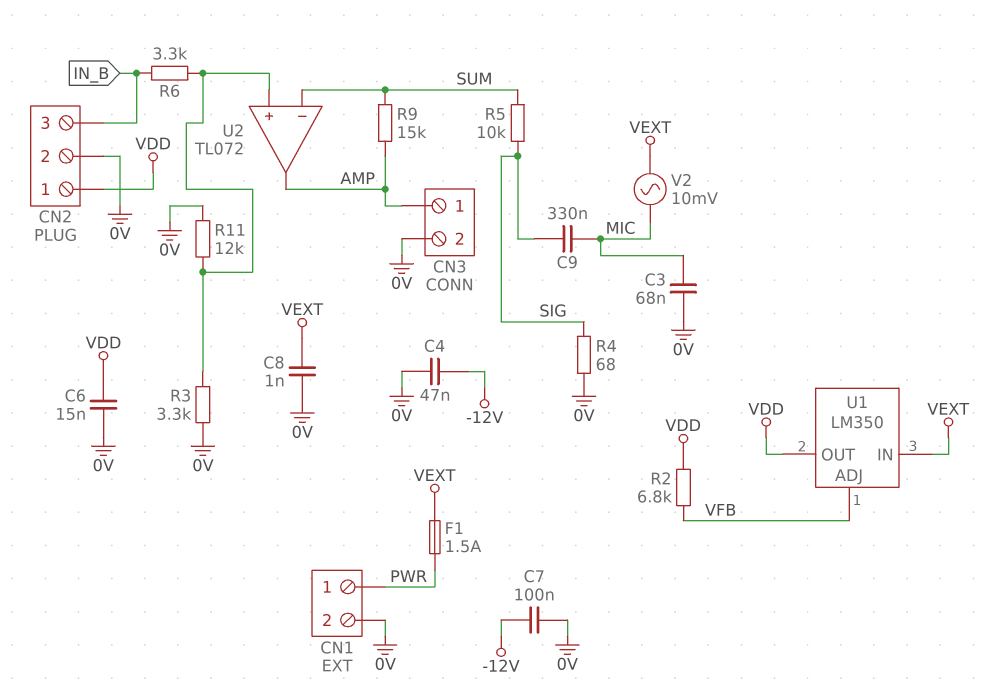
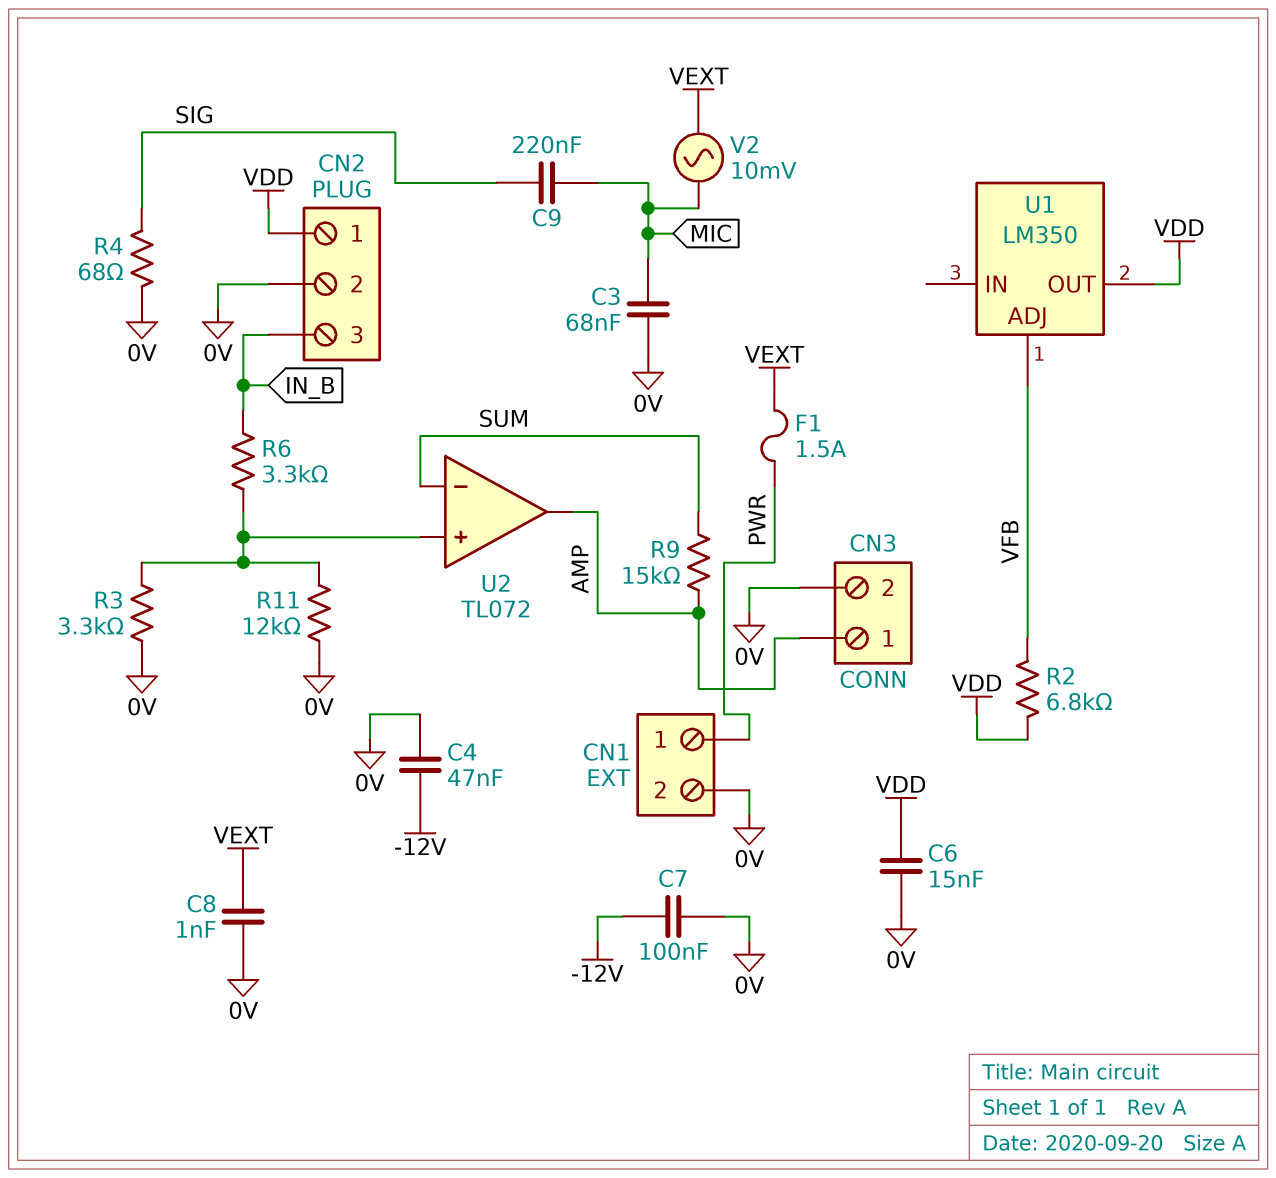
C9: 330nF (MIC, SIG) -> 220nF (MIC, SIG)
R5: 10k (SIG, SUM) -> none
U1 pin IN: VEXT -> none

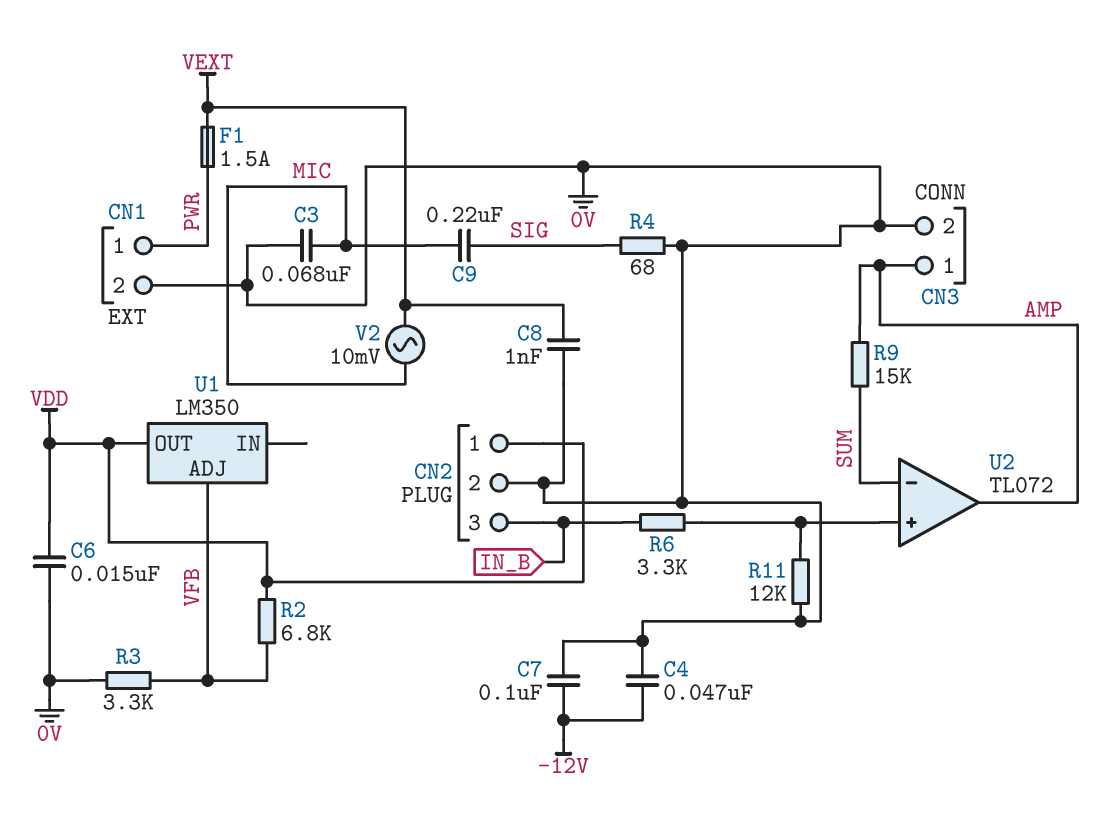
R3: 3.3k (0V, U2/in+) -> 3.3k (0V, VFB)

